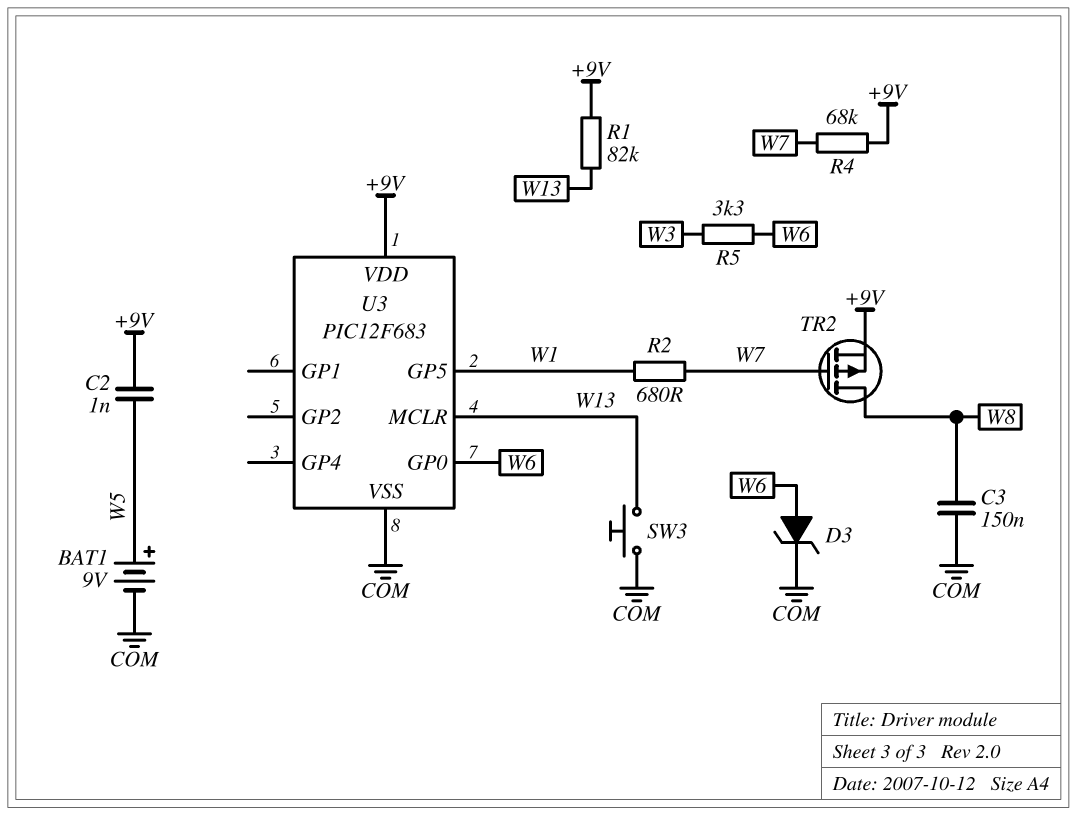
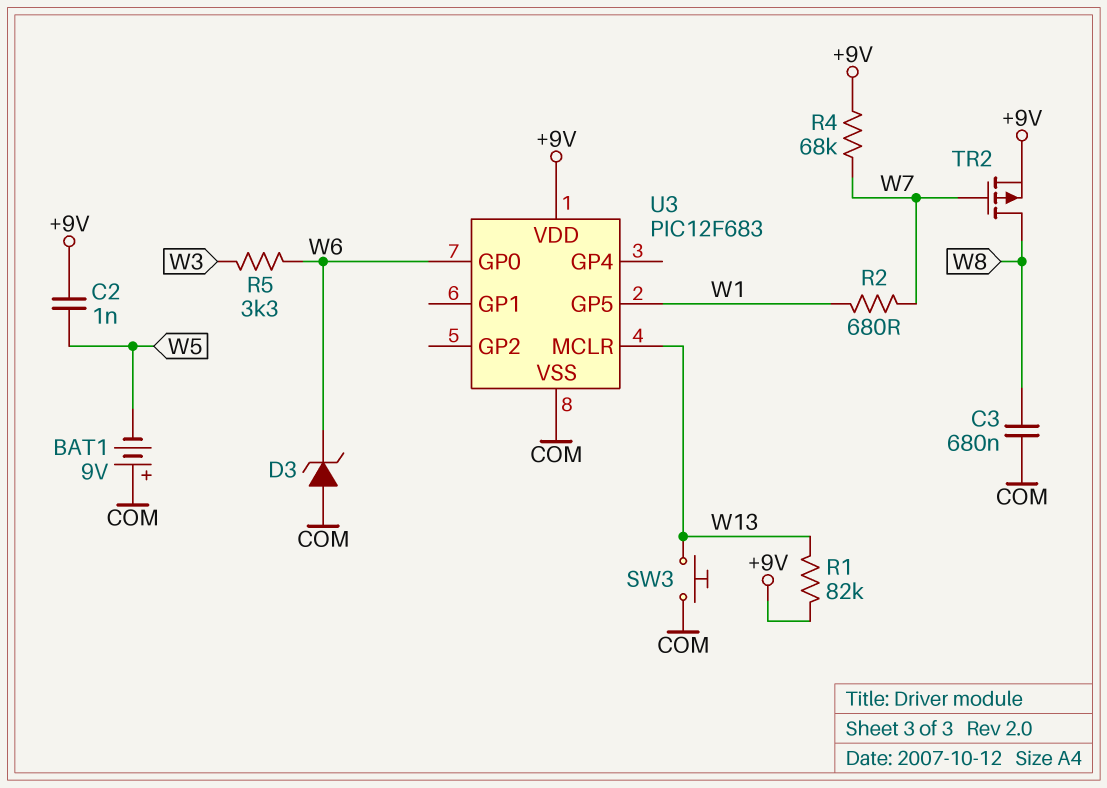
BAT1: 9V (plus W5, minus COM) -> 9V (plus COM, minus W5)
C3: 150nF (COM, W8) -> 680nF (COM, W8)
D3: zener (A W6, K COM) -> zener (A COM, K W6)

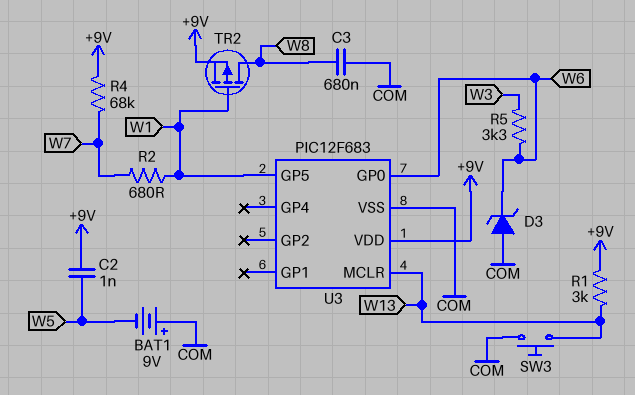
R1: 82k (+9V, W13) -> 3k (+9V, W13)
TR2: PMOS (G W7, D W8, S +9V) -> PMOS (G W1, D W8, S +9V)

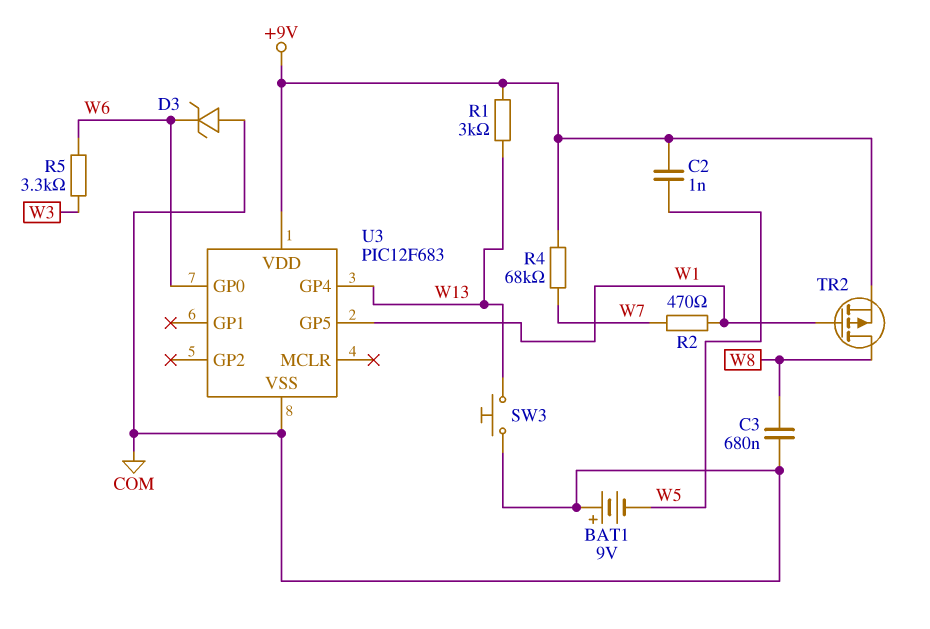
R2: 680 (W1, W7) -> 470 (W1, W7)
U3 pin GP4: none -> W13
U3 pin MCLR: W13 -> none

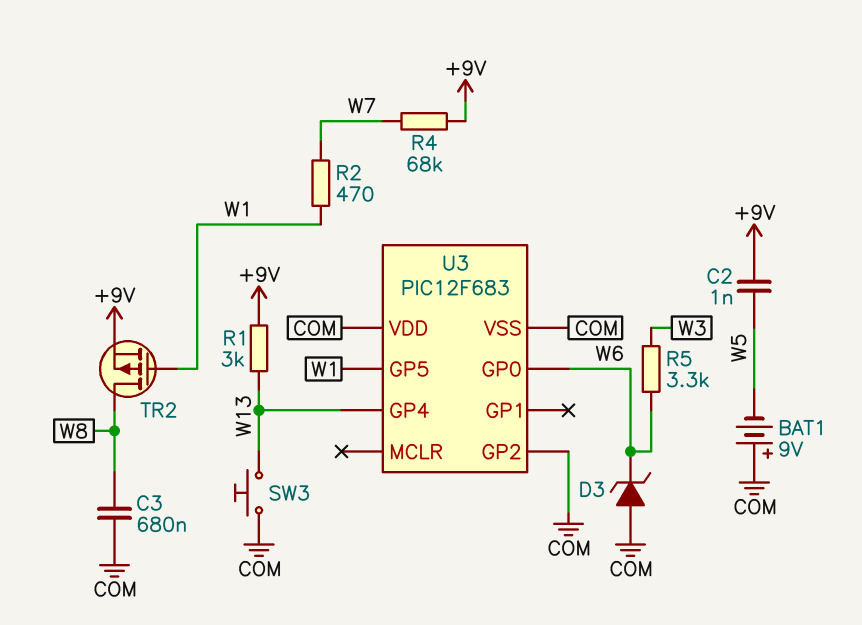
U3 pin GP2: none -> COM
U3 pin VDD: +9V -> COM

